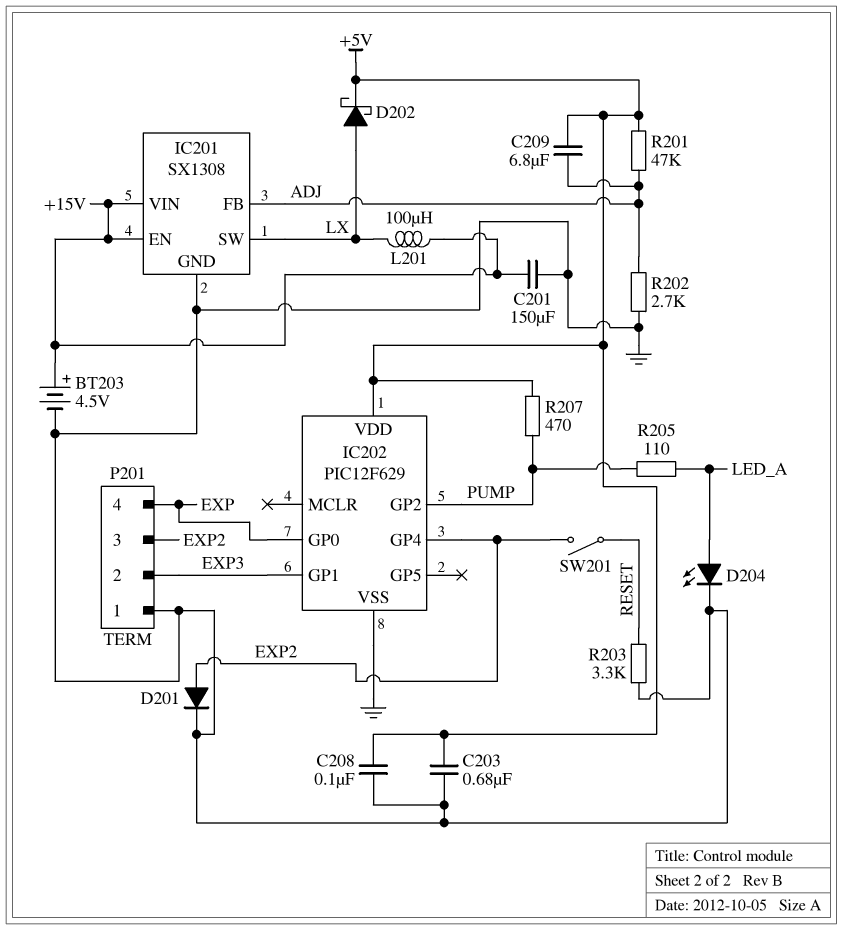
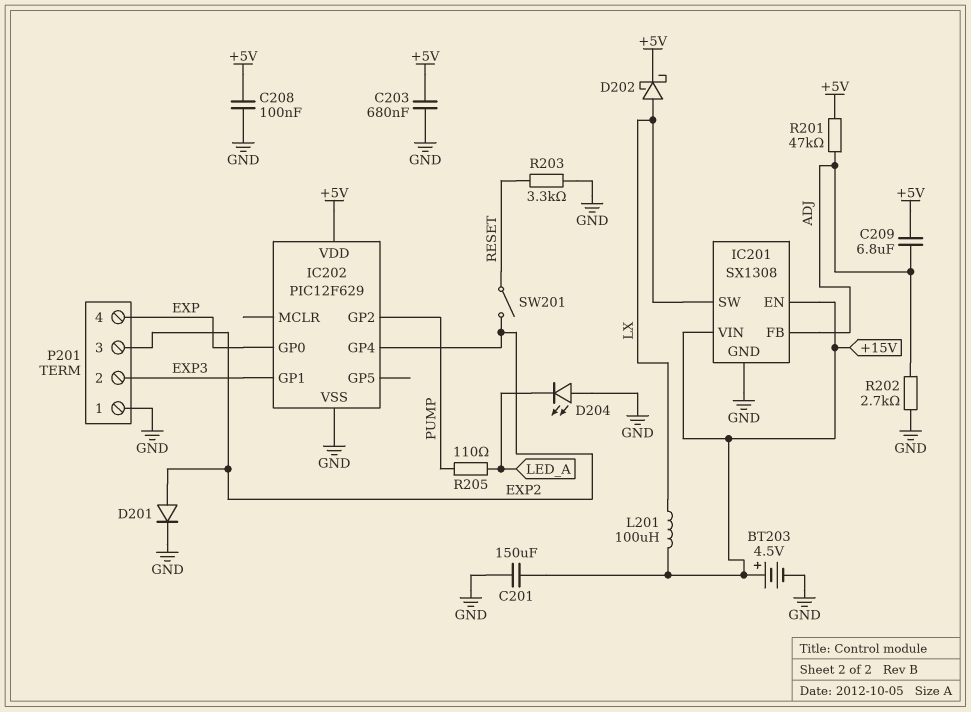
D204: LED (A LED_A, K GND) -> LED (A GND, K LED_A)
R207: 470 (+5V, PUMP) -> none

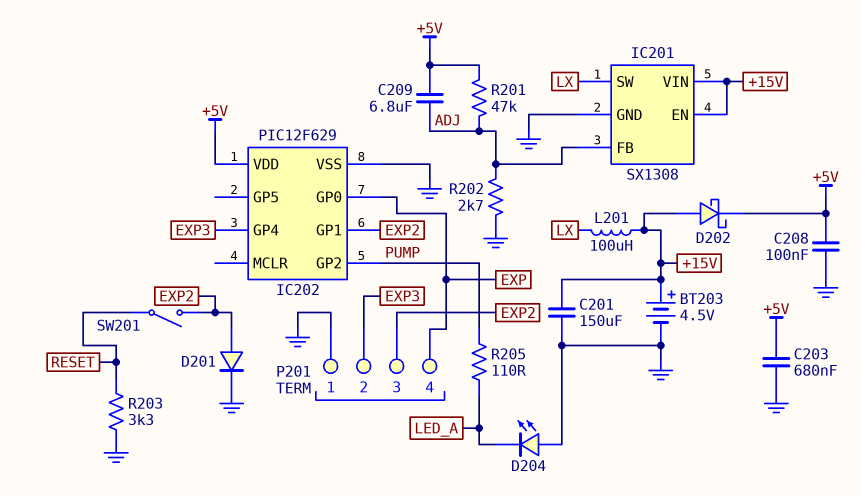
D202: schottky (A LX, K +5V) -> schottky (A +15V, K +5V)
IC202 pin GP1: EXP3 -> EXP2
IC202 pin GP4: EXP2 -> EXP3

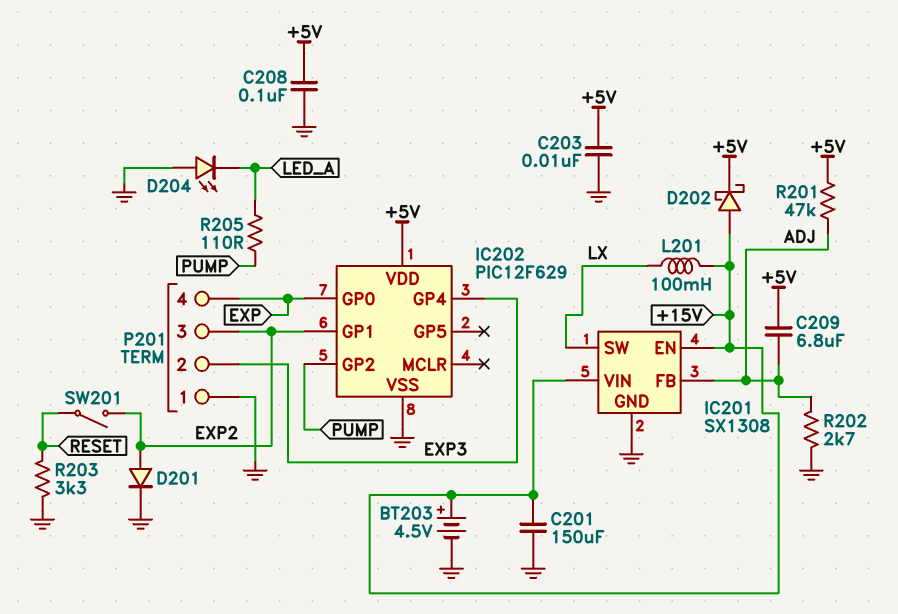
C203: 680nF (+5V, GND) -> 10nF (+5V, GND)
L201: 100uH (+15V, LX) -> 100mH (+15V, LX)

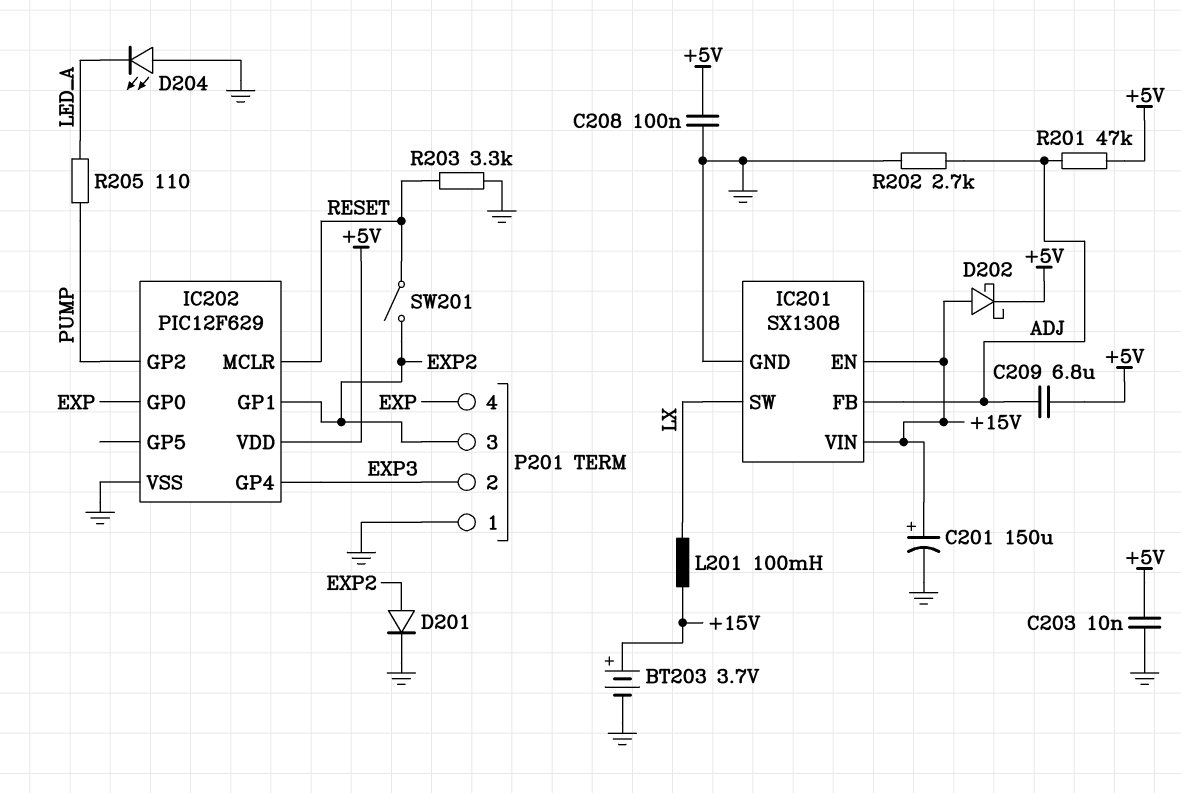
BT203: 4.5V (plus +15V, minus GND) -> 3.7V (plus +15V, minus GND)
C201: 150uF (+15V, GND) -> 150uF (plus +15V, minus GND)
IC202 pin MCLR: none -> RESET

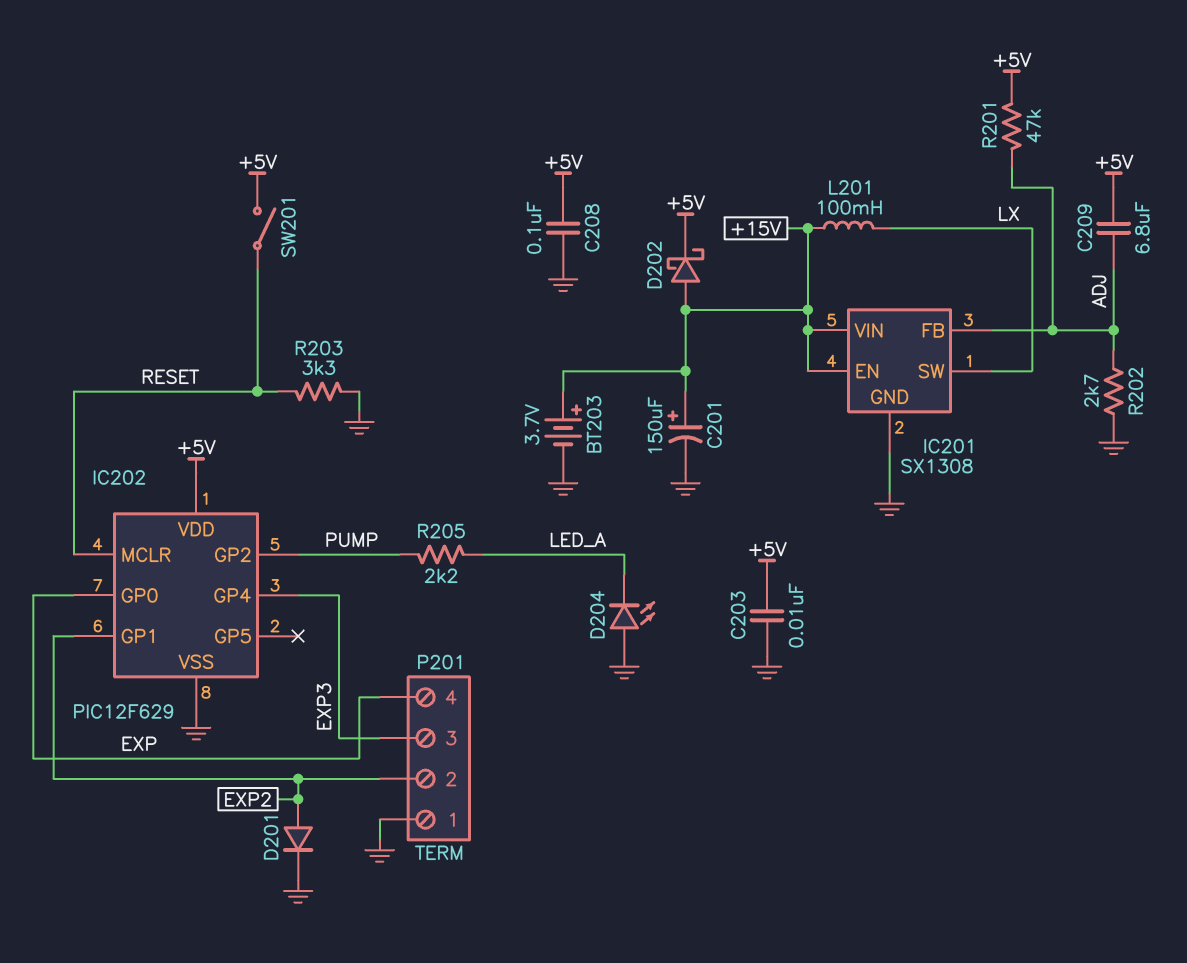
P201 pin 2: EXP3 -> EXP2
P201 pin 3: EXP2 -> EXP3
R205: 110 (LED_A, PUMP) -> 2.2k (LED_A, PUMP)
SW201: switch (EXP2, RESET) -> switch (+5V, RESET)

